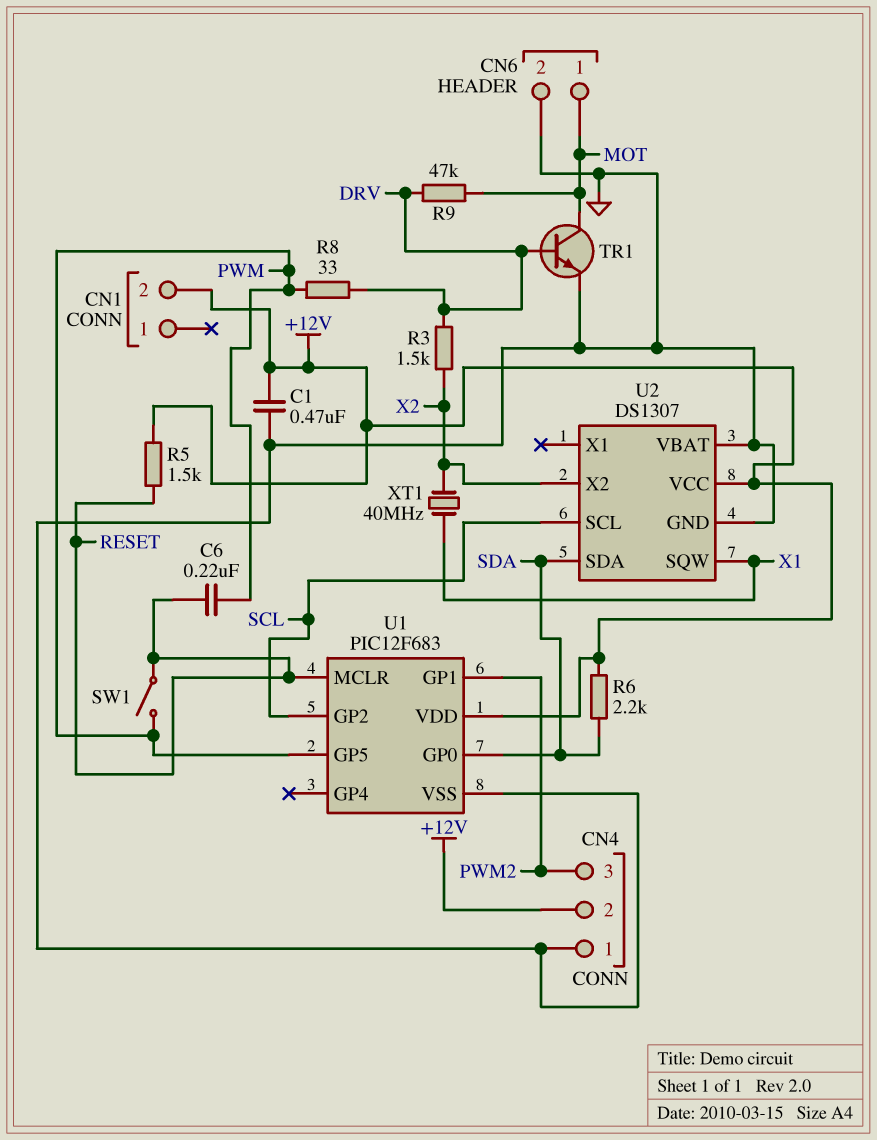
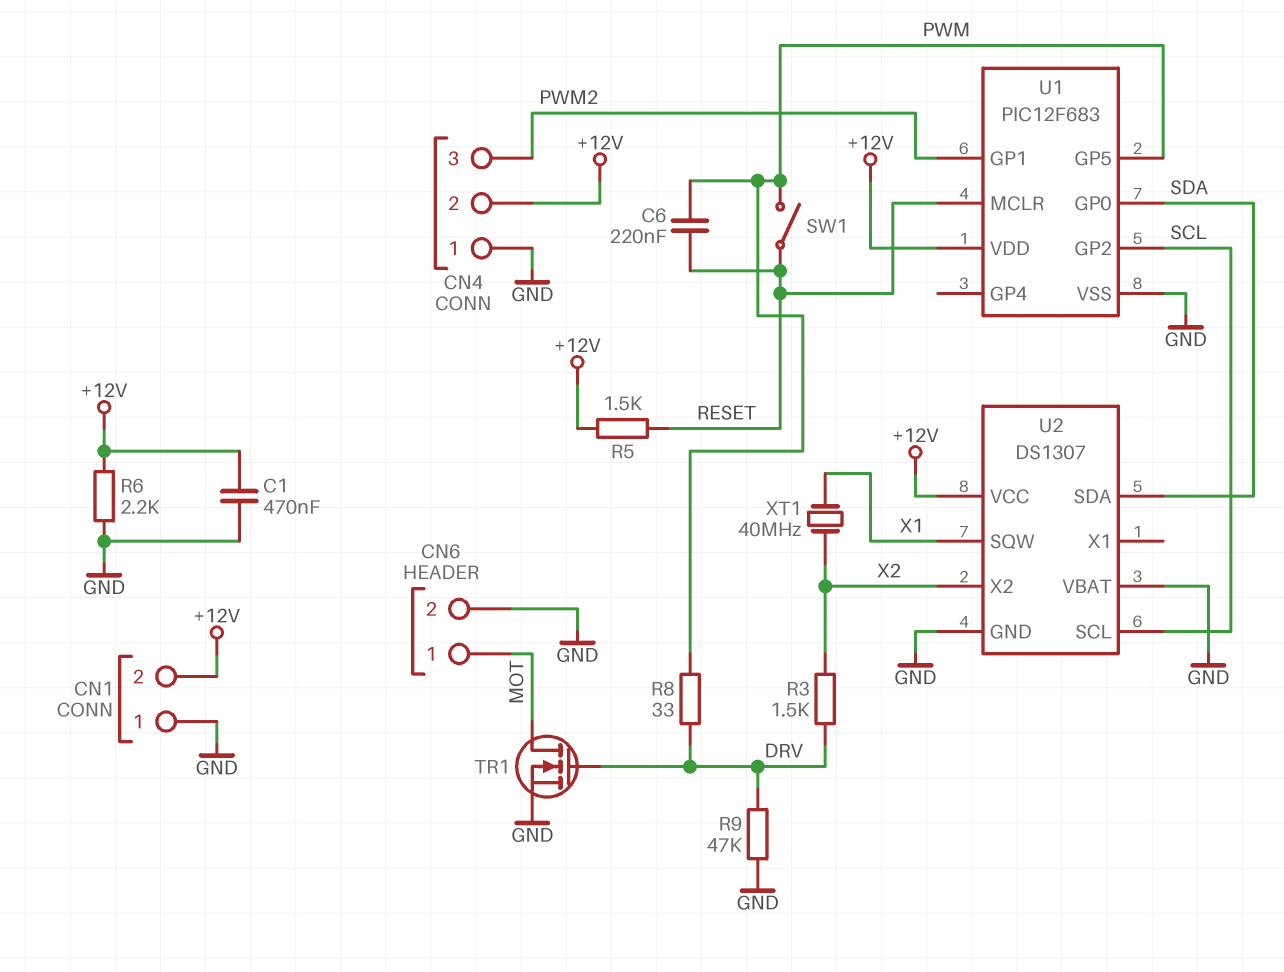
CN1 pin 1: none -> GND
R6: 2.2k (+12V, SDA) -> 2.2k (+12V, GND)
R9: 47k (DRV, MOT) -> 47k (DRV, GND)
TR1: NPN (B DRV, C MOT, E GND) -> NMOS (G DRV, D MOT, S GND)

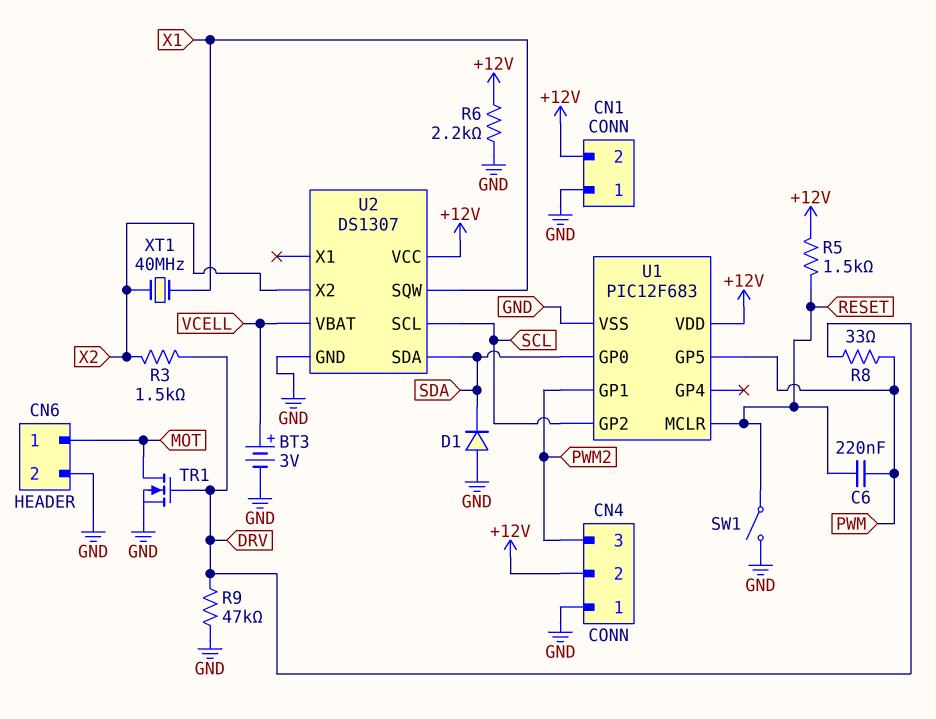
BT3: none -> 3V (plus VCELL, minus GND)
C1: 470nF (+12V, GND) -> none
D1: none -> diode (A GND, K SDA)
SW1: switch (PWM, RESET) -> switch (GND, RESET)
U2 pin VBAT: GND -> VCELL

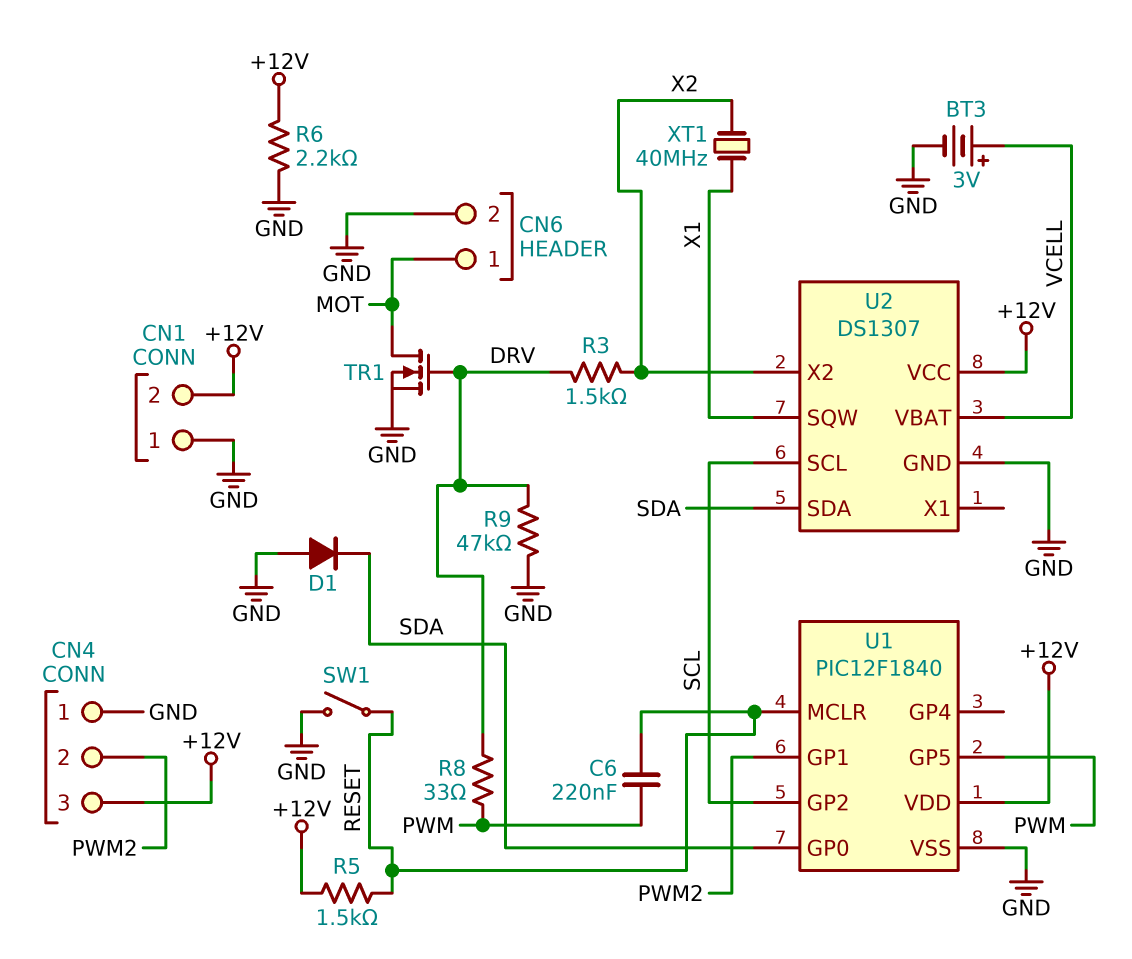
CN4 pin 2: +12V -> PWM2
CN4 pin 3: PWM2 -> +12V
U1: PIC12F683 -> PIC12F1840

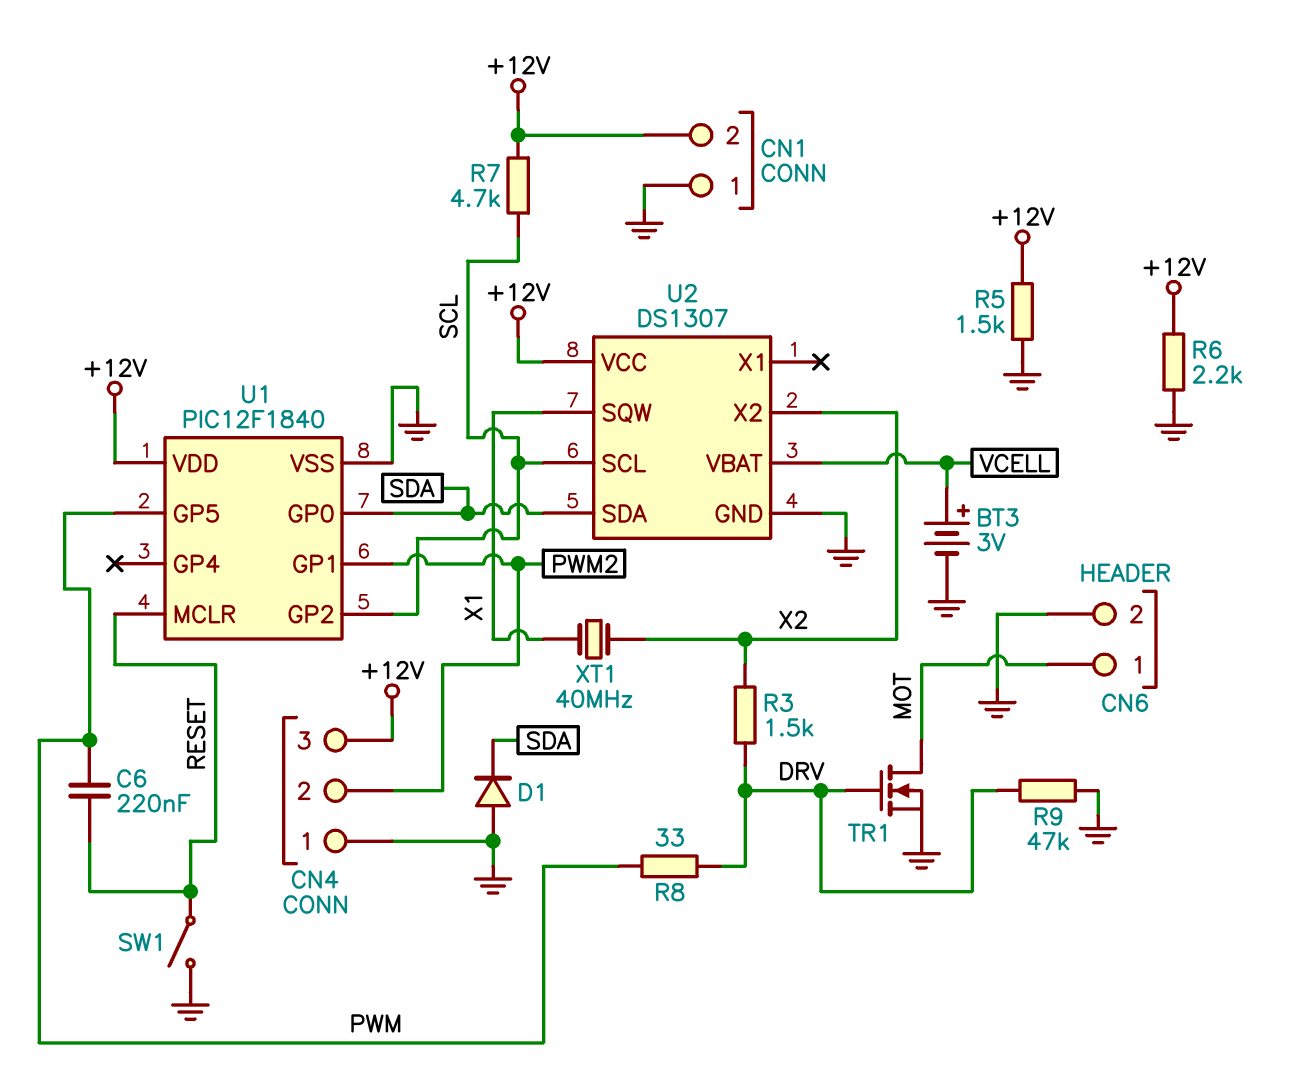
R5: 1.5k (+12V, RESET) -> 1.5k (+12V, GND)
R7: none -> 4.7k (+12V, SCL)

